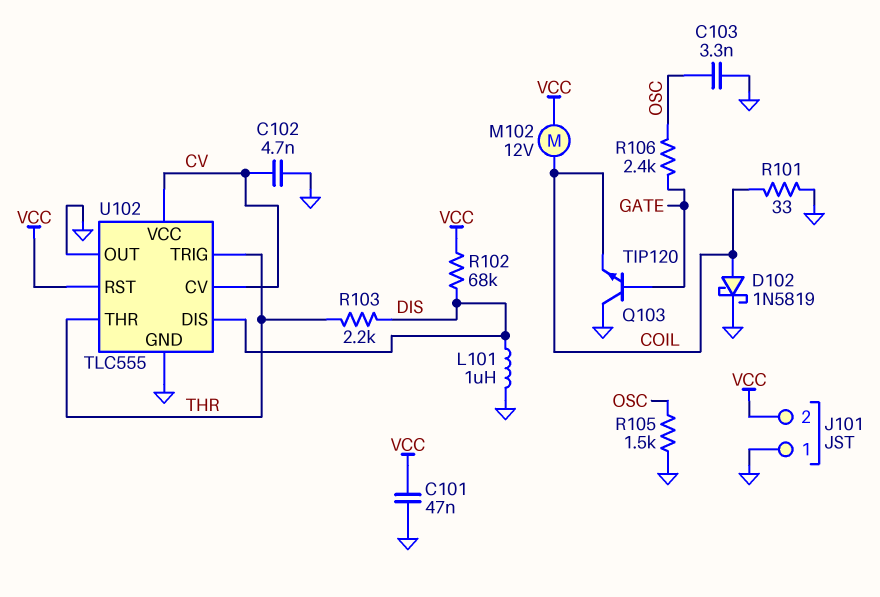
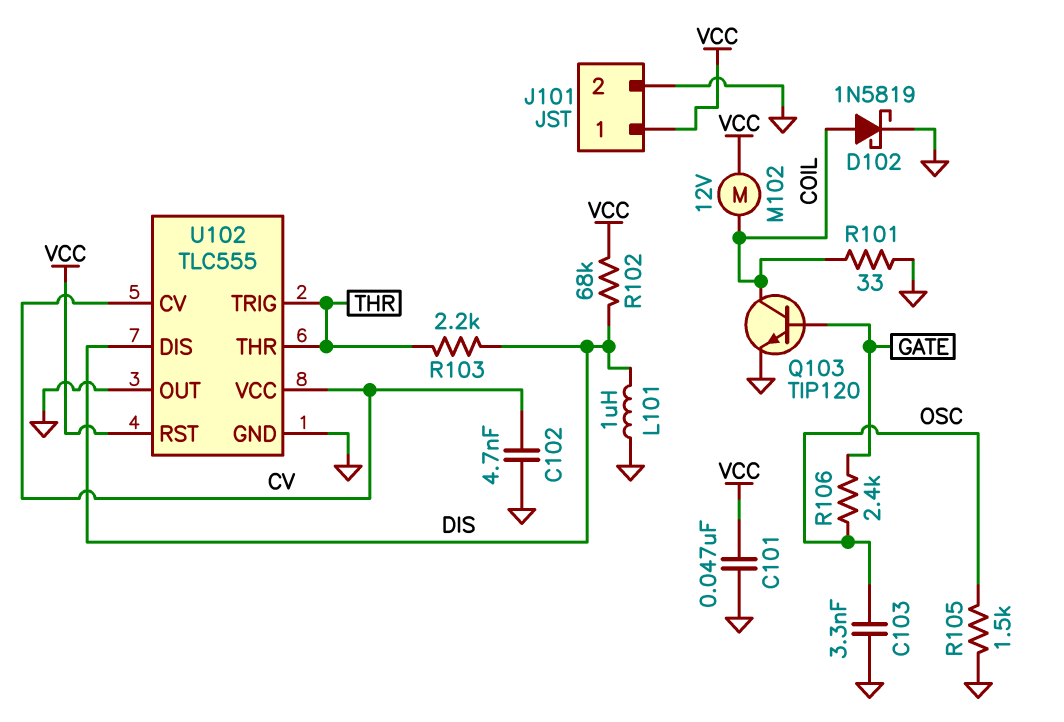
J101 pin 1: GND -> VCC
J101 pin 2: VCC -> GND
Q103: NPN TIP120 (B GATE, C GND, E COIL) -> NPN TIP120 (B GATE, C COIL, E GND)

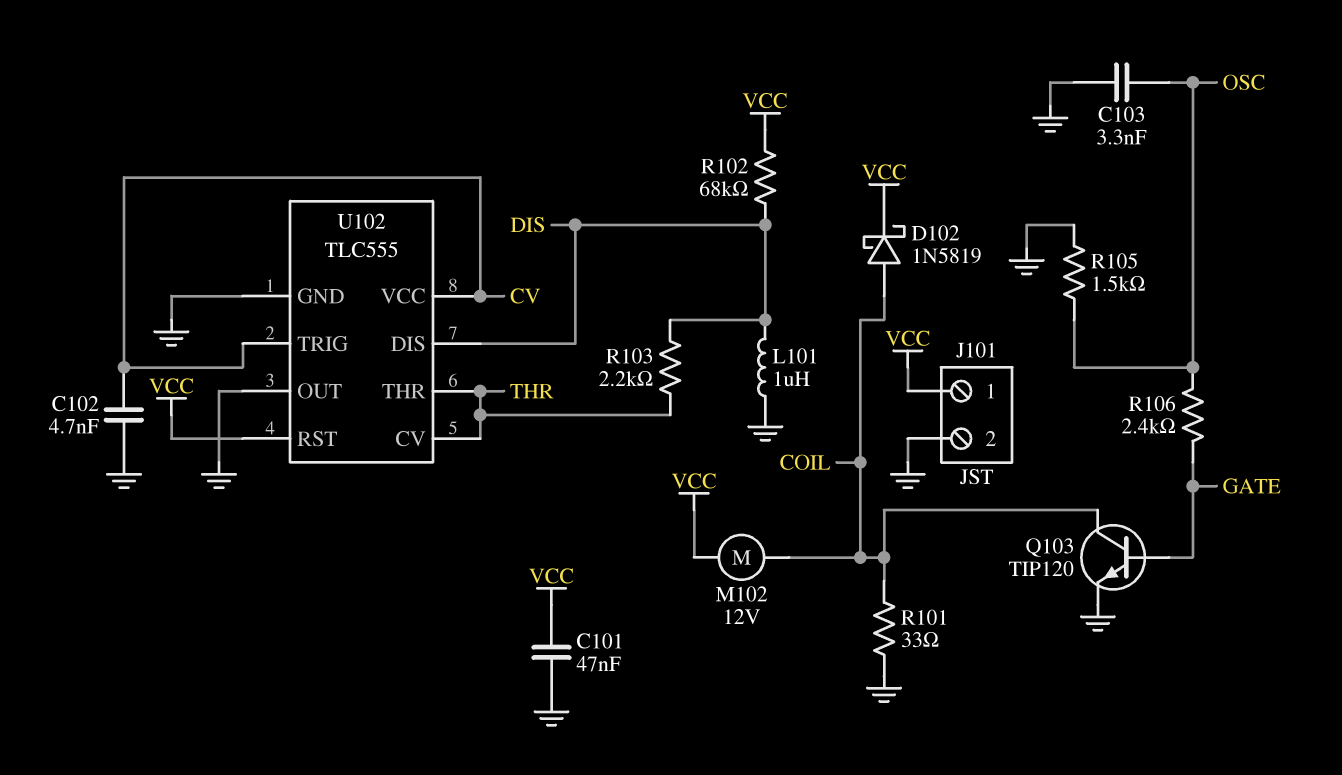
D102: schottky 1N5819 (A COIL, K GND) -> schottky 1N5819 (A COIL, K VCC)
U102 pin CV: CV -> THR
U102 pin TRIG: THR -> CV

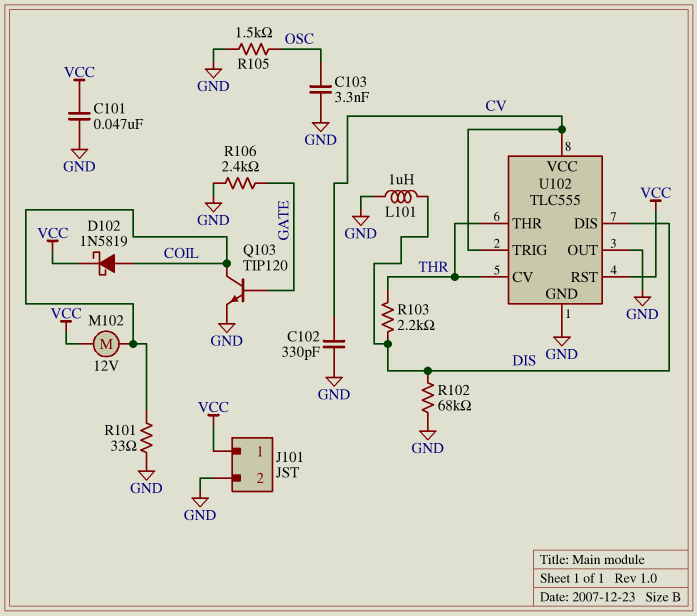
C102: 4.7nF (CV, GND) -> 330pF (CV, GND)
R102: 68k (DIS, VCC) -> 68k (DIS, GND)
R106: 2.4k (GATE, OSC) -> 2.4k (GATE, GND)

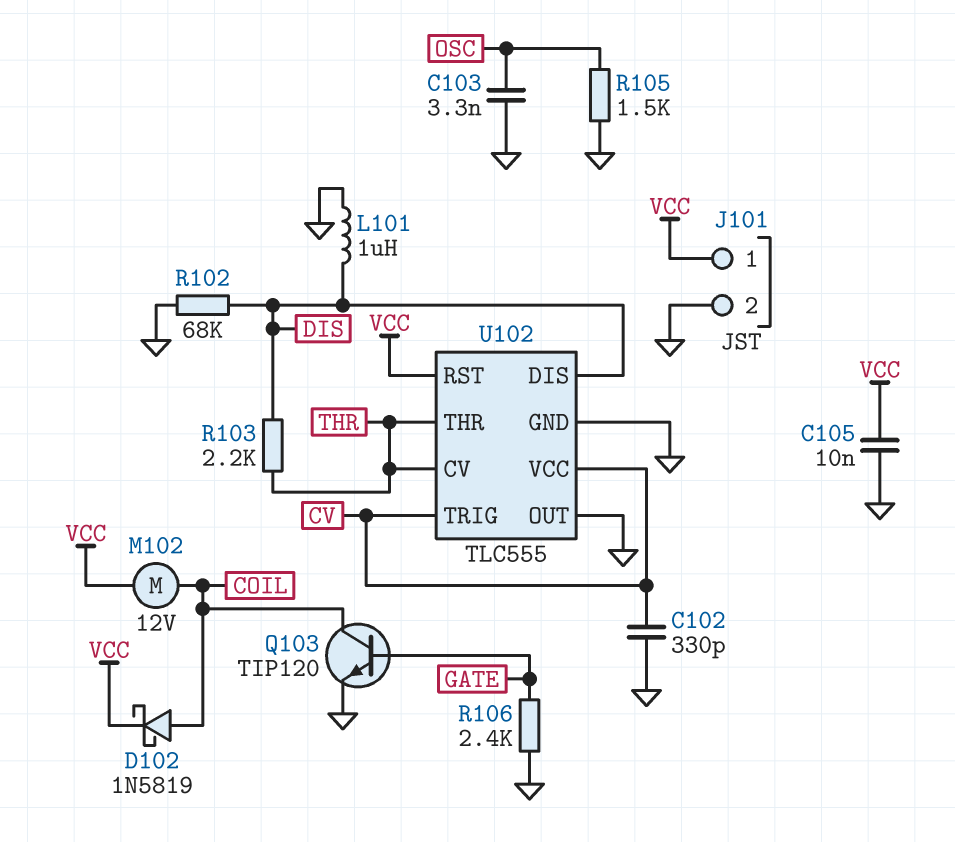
C101: 47nF (GND, VCC) -> none
C105: none -> 10nF (GND, VCC)
R101: 33 (COIL, GND) -> none

